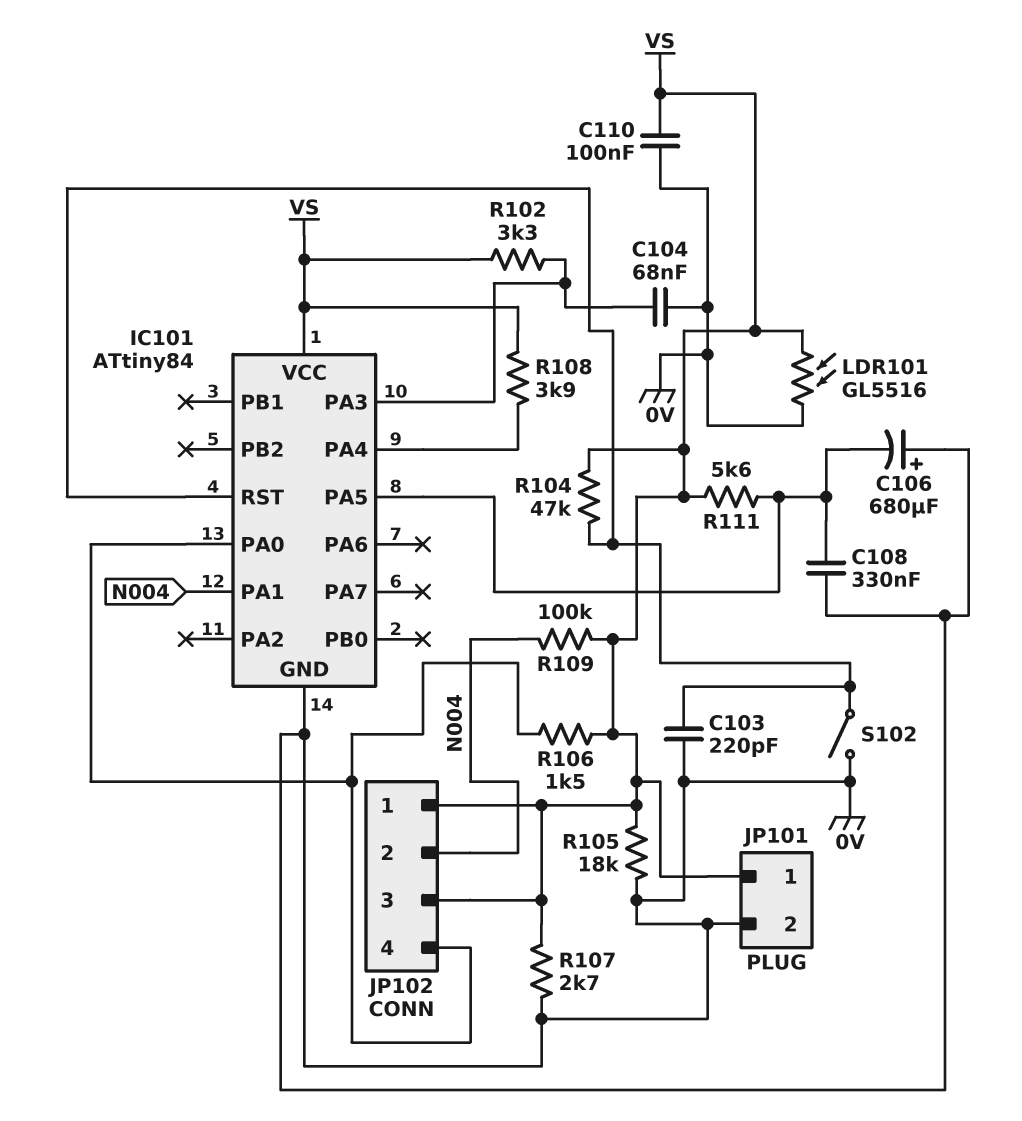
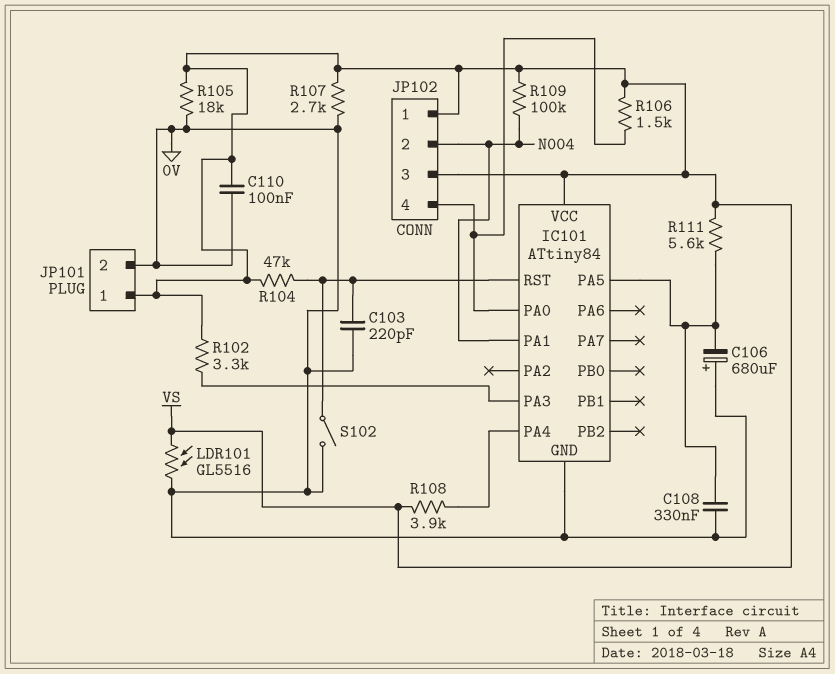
C104: 68nF (0V, IC101/PA3) -> none

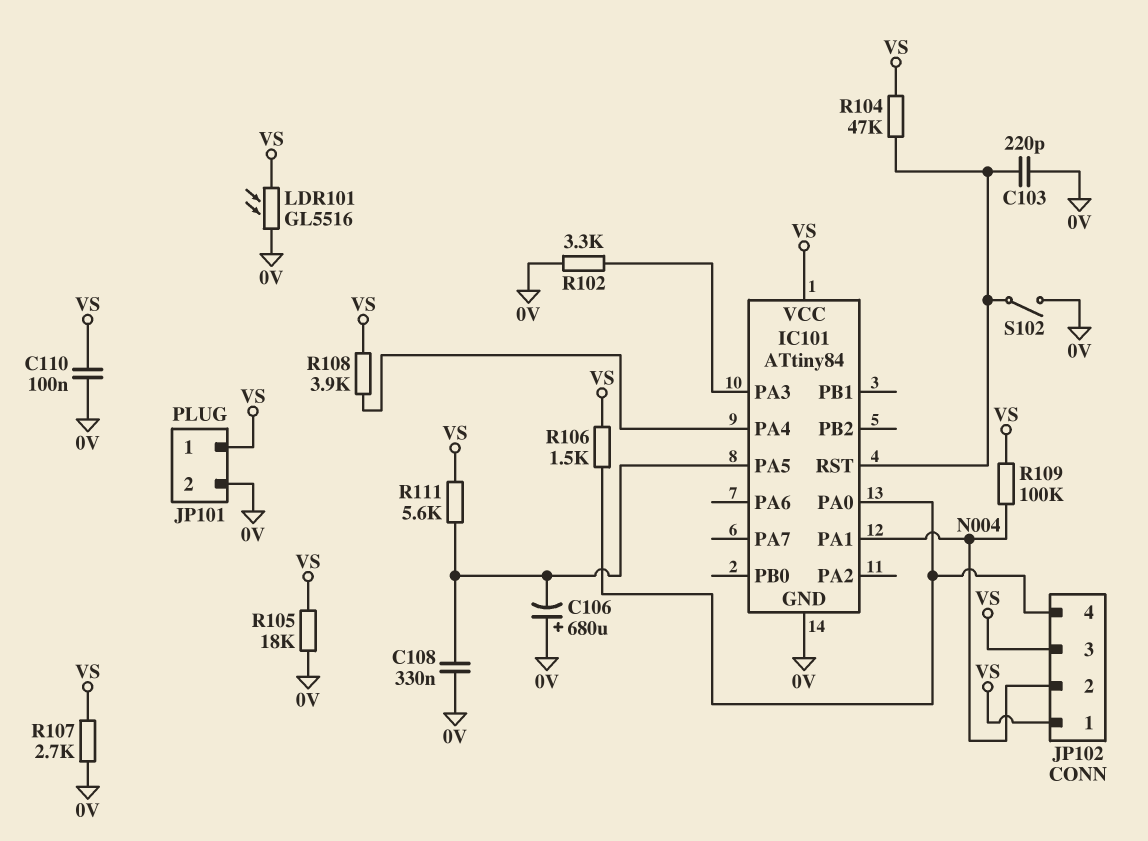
R102: 3.3k (IC101/PA3, VS) -> 3.3k (0V, IC101/PA3)

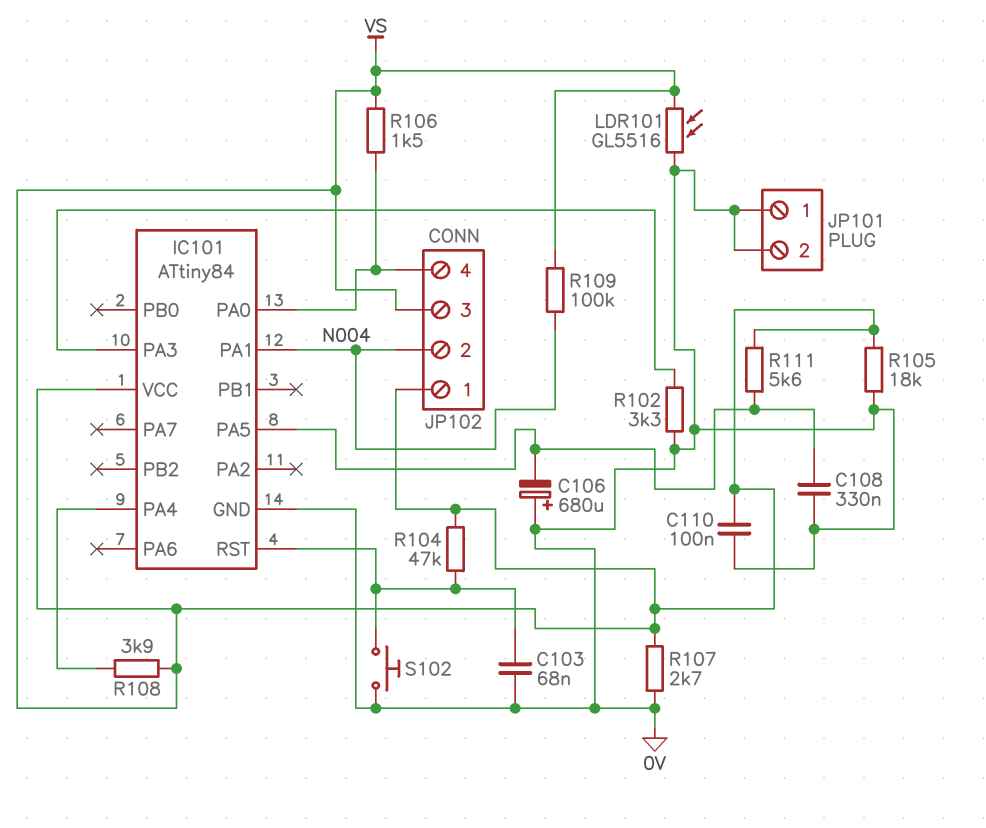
C103: 220pF (0V, IC101/RST) -> 68nF (0V, IC101/RST)
JP101 pin 1: VS -> 0V
S102: switch (0V, IC101/RST) -> button (0V, IC101/RST)

